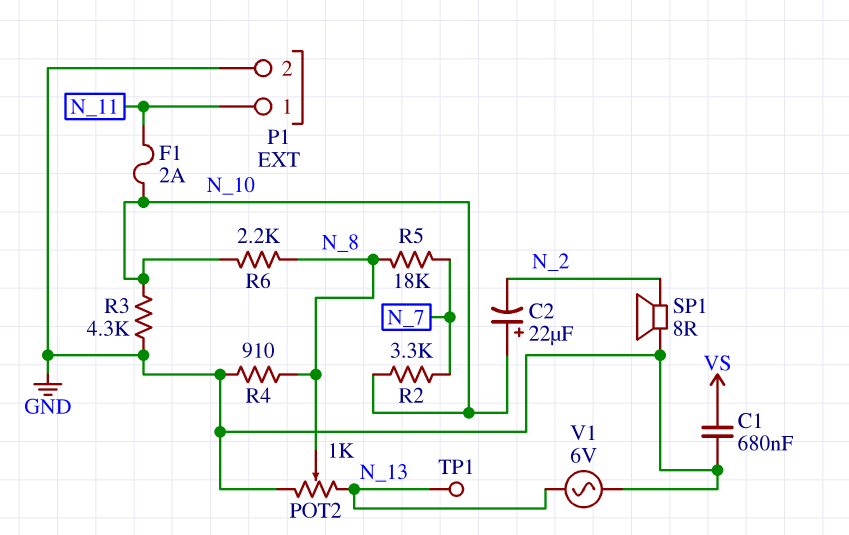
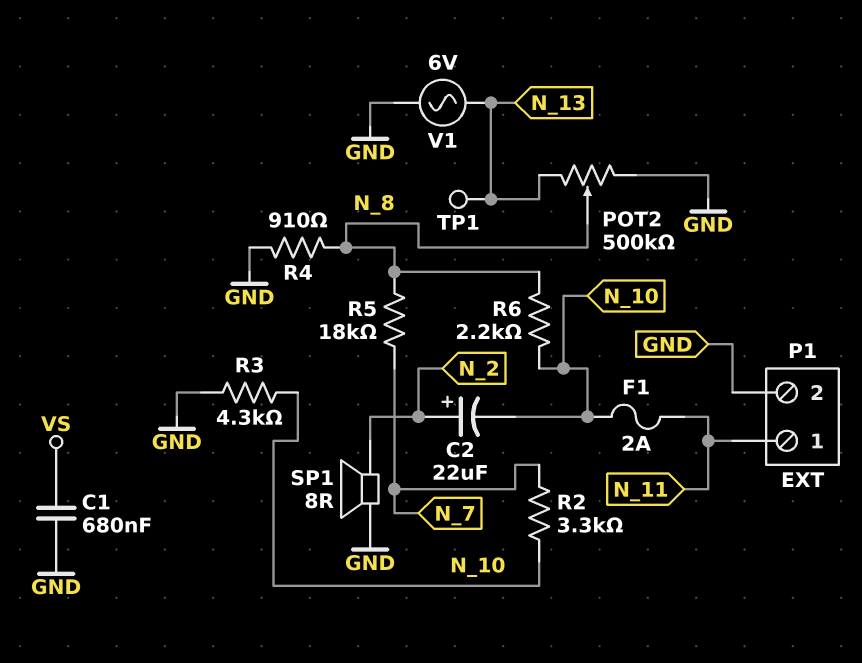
C2: 22uF (plus N_10, minus N_2) -> 22uF (plus N_2, minus N_10)
POT2: 1k (GND, N_13, wiper N_8) -> 500k (GND, N_13, wiper N_8)

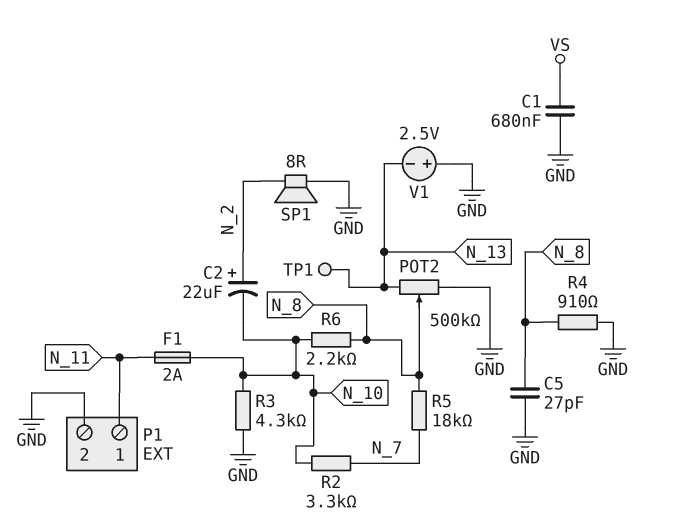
C5: none -> 27pF (GND, N_8)
V1: AC 6V (GND, N_13) -> 2.5V (plus GND, minus N_13)

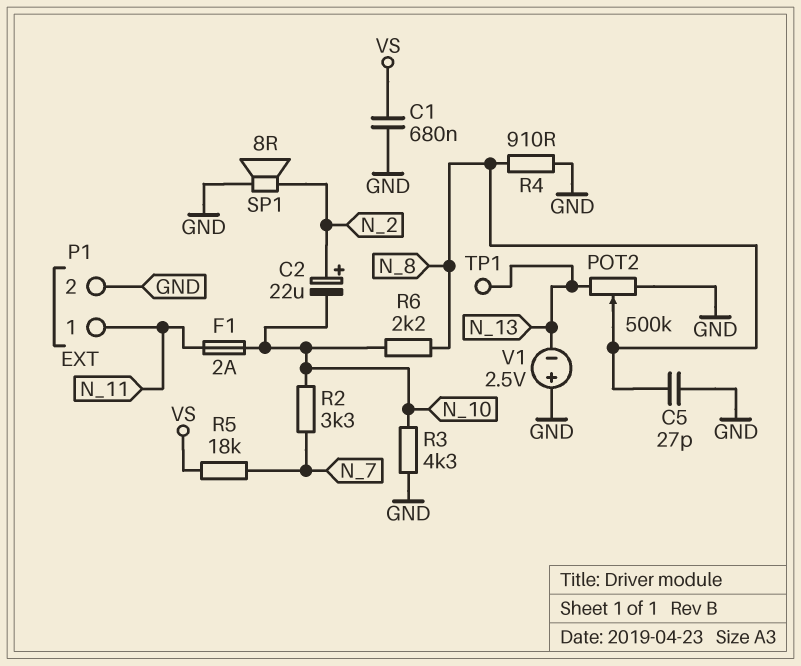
R5: 18k (N_7, N_8) -> 18k (N_7, VS)

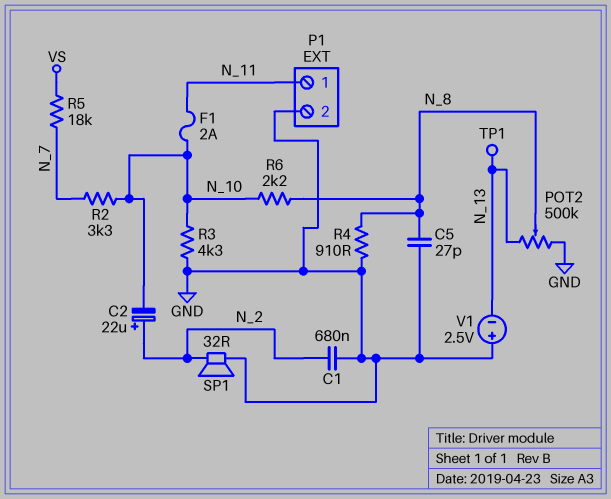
C1: 680nF (GND, VS) -> 680nF (GND, N_2)
SP1: speaker 8R (GND, N_2) -> speaker 32R (GND, N_2)

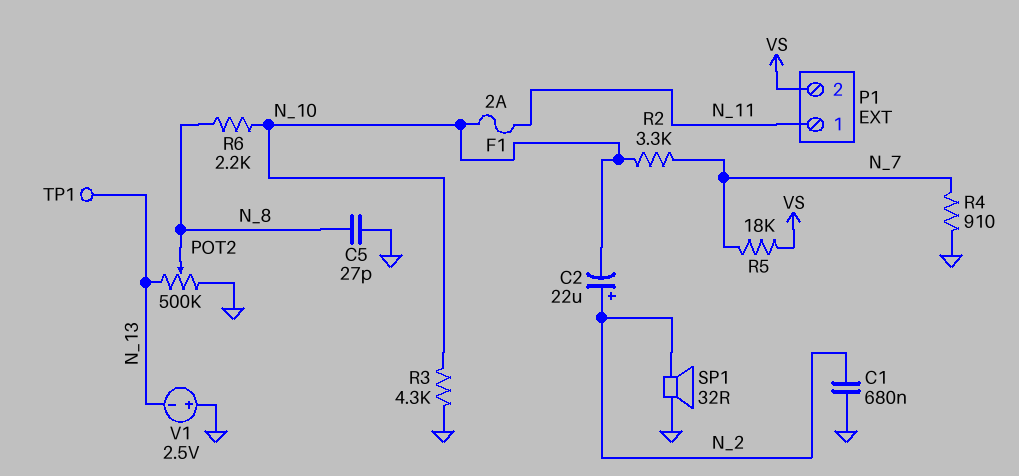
P1 pin 2: GND -> VS
R4: 910 (GND, N_8) -> 910 (GND, N_7)

